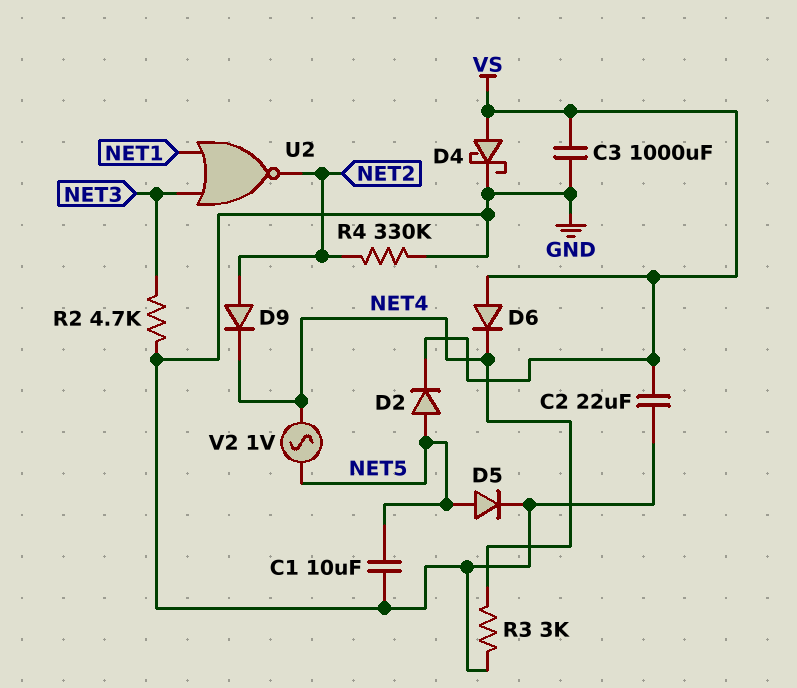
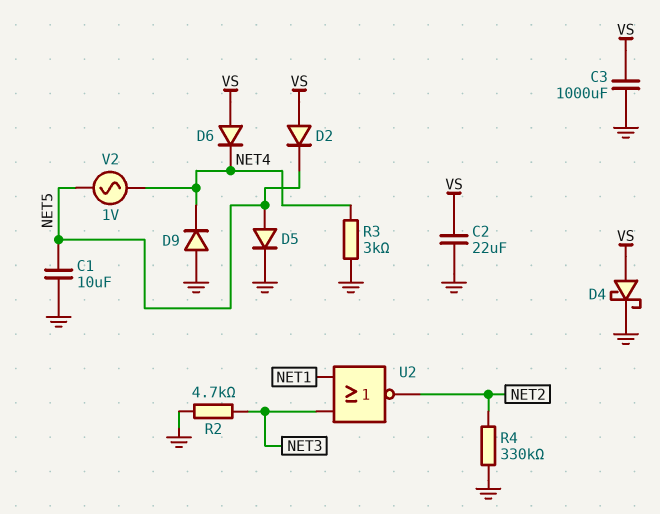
D2: diode (A NET5, K VS) -> diode (A VS, K NET5)
D9: diode (A NET2, K NET4) -> diode (A GND, K NET4)

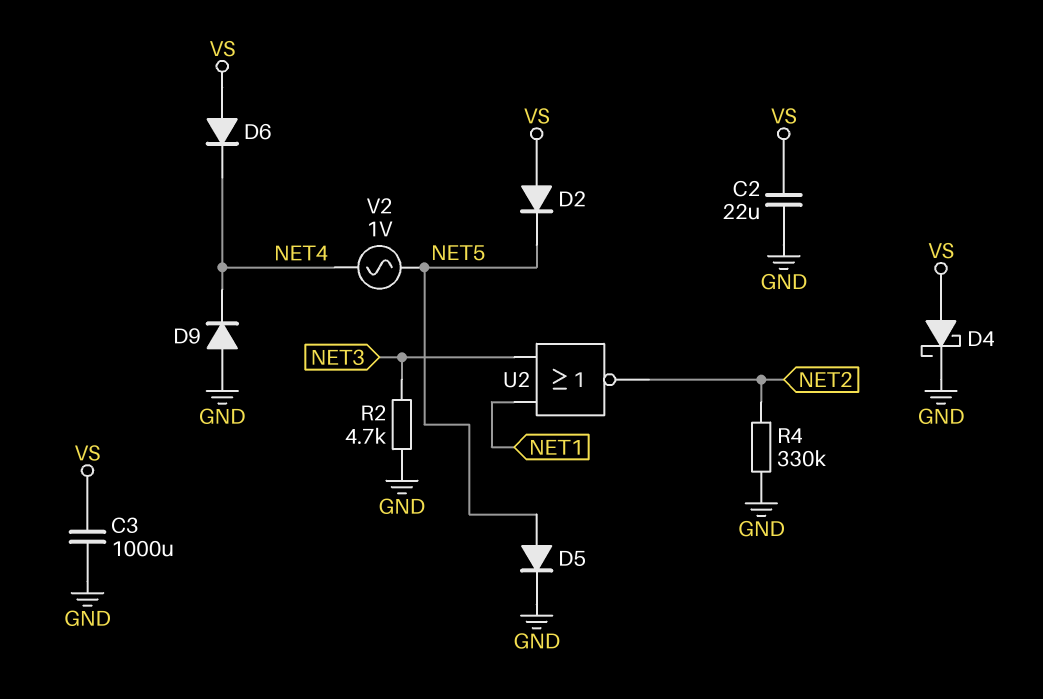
C1: 10uF (GND, NET5) -> none
R3: 3k (GND, NET4) -> none

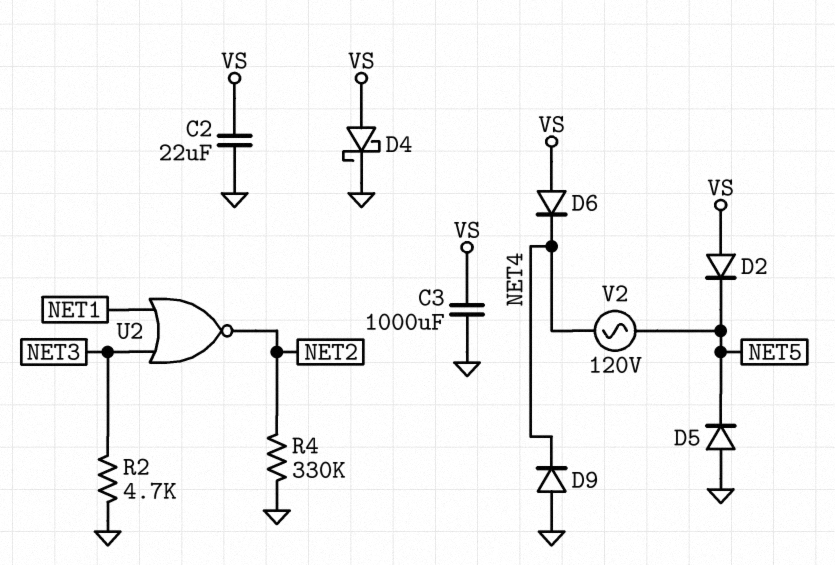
D5: diode (A NET5, K GND) -> diode (A GND, K NET5)
V2: AC 1V (NET4, NET5) -> AC 120V (NET4, NET5)

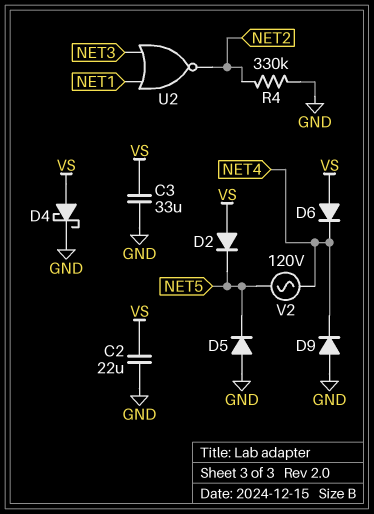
C3: 1000uF (GND, VS) -> 33uF (GND, VS)
R2: 4.7k (GND, NET3) -> none

